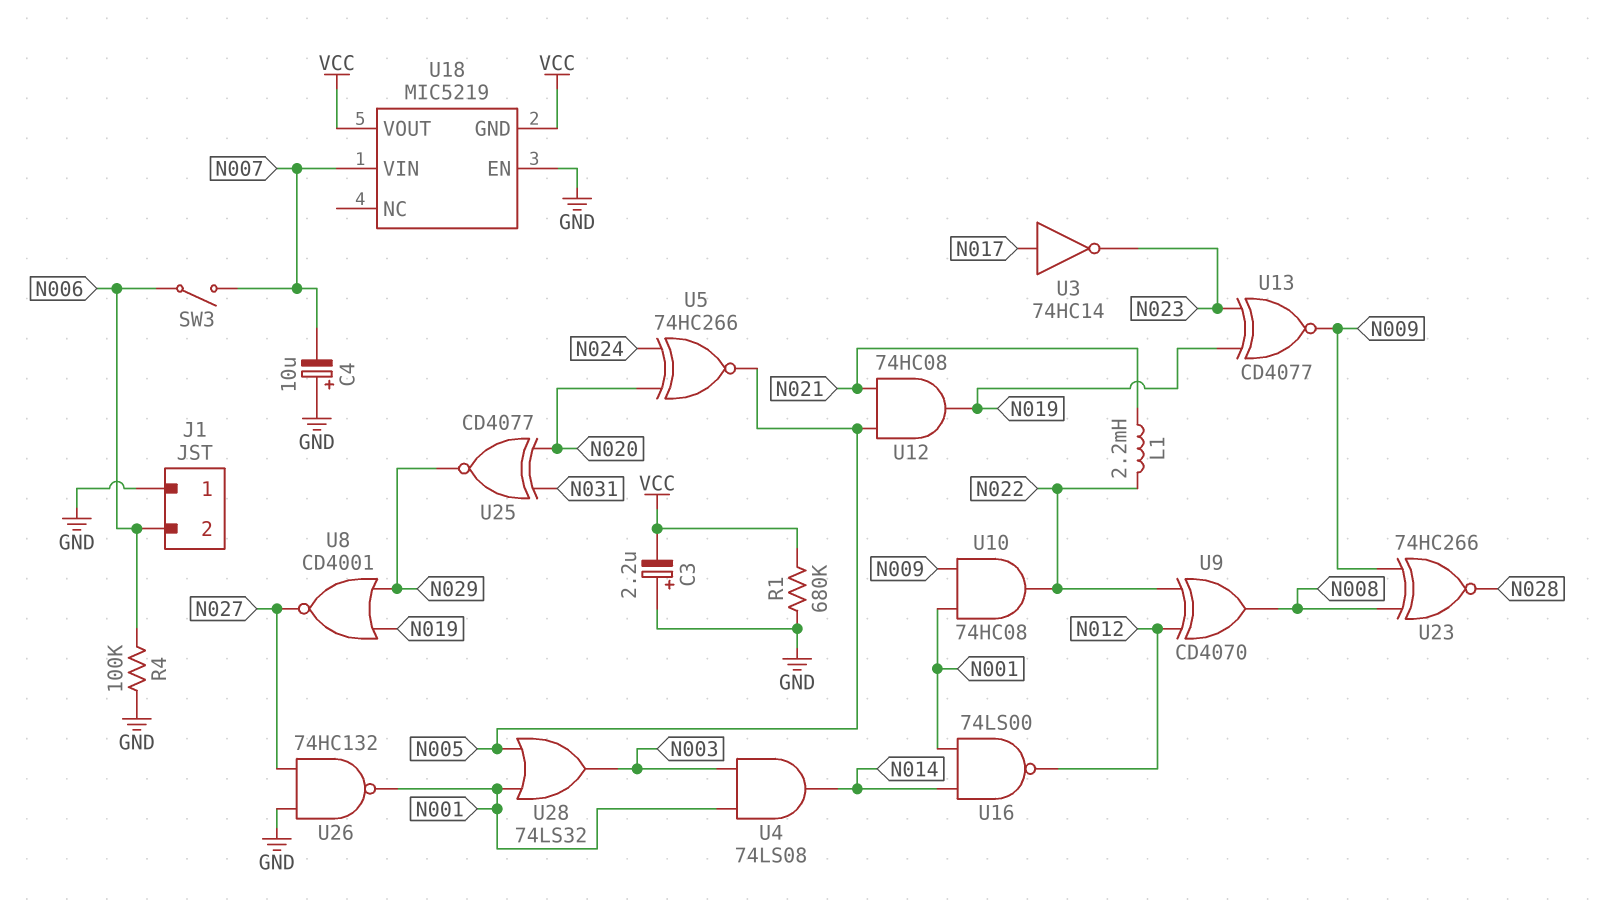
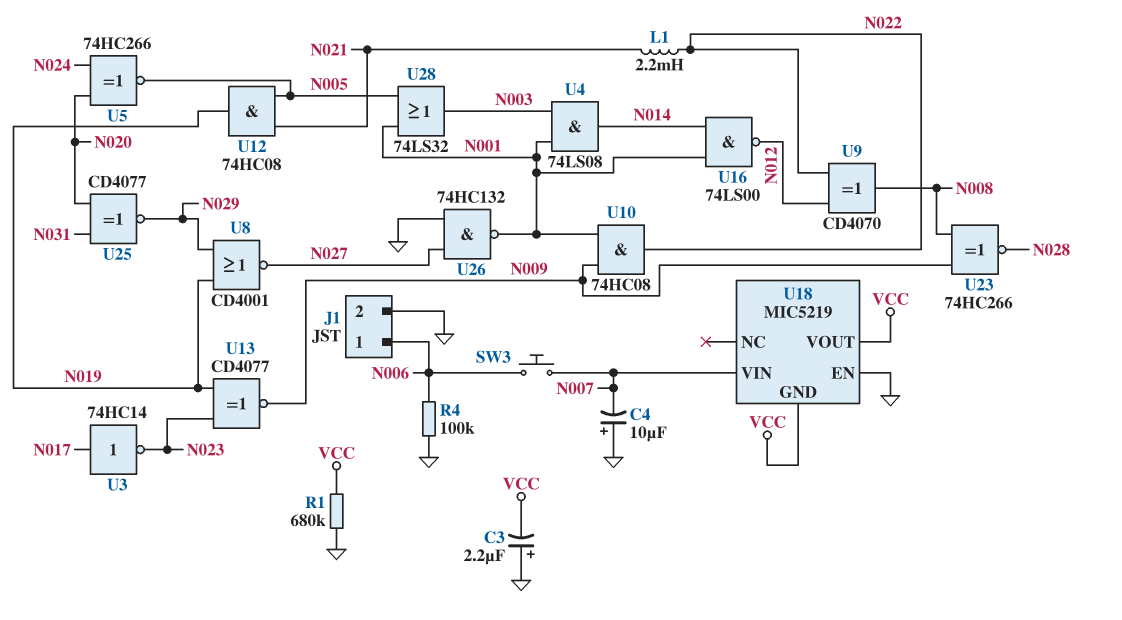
J1 pin 1: GND -> N006
J1 pin 2: N006 -> GND
SW3: switch (N006, N007) -> button (N006, N007)

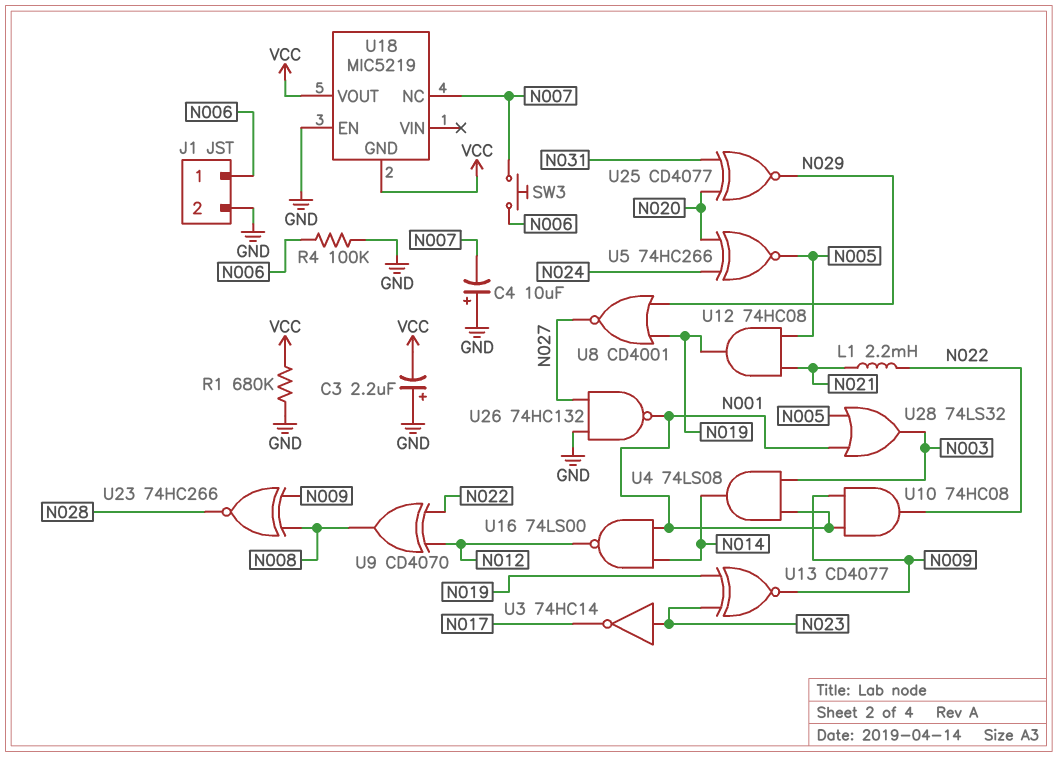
U3: NOT 74HC14 (in N017, out N023) -> NOT 74HC14 (in N023, out N017)
U18 pin NC: none -> N007
U18 pin VIN: N007 -> none

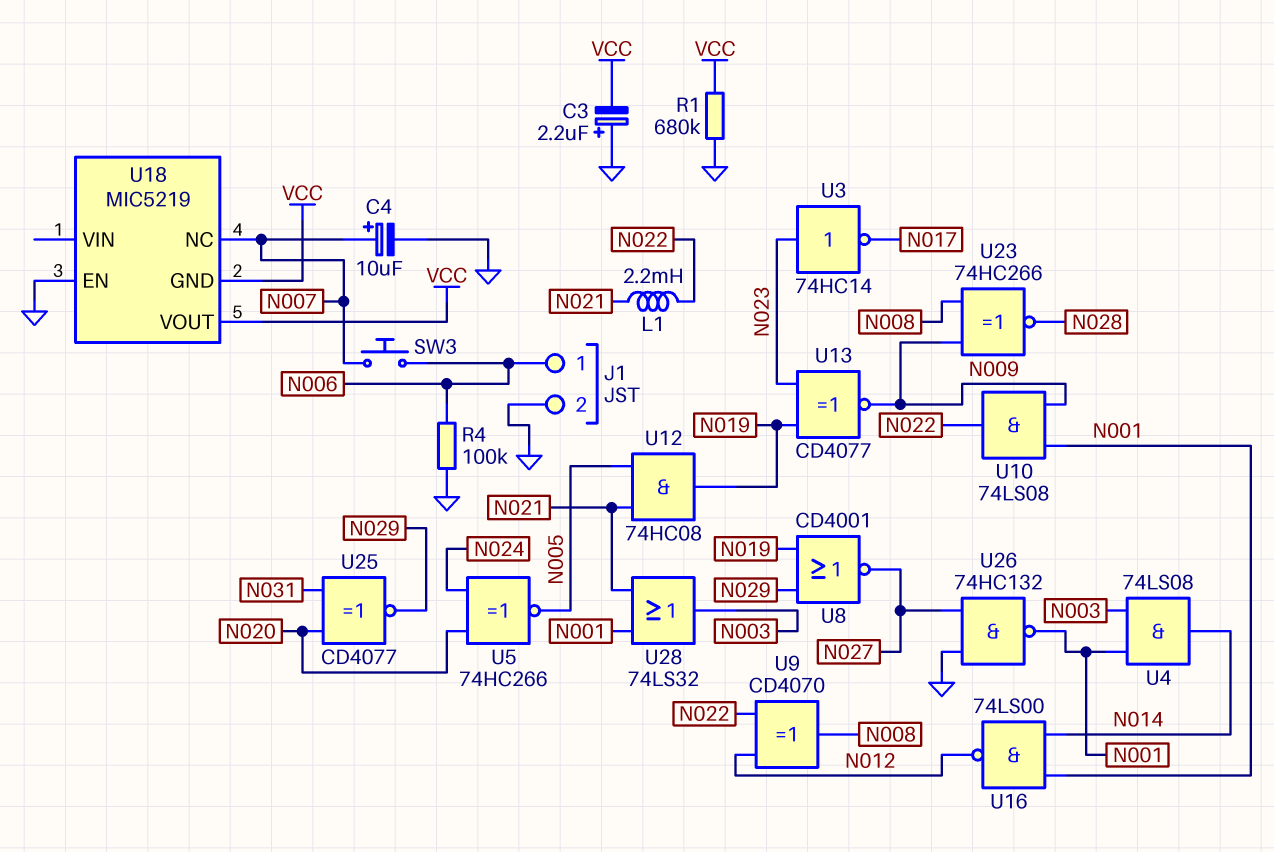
C4: 10uF (plus GND, minus N007) -> 10uF (plus N007, minus GND)
U10: AND 74HC08 (in N001, in N009, out N022) -> AND 74LS08 (in N001, in N009, out N022)
U28: OR 74LS32 (in N001, in N005, out N003) -> OR 74LS32 (in N001, in N021, out N003)

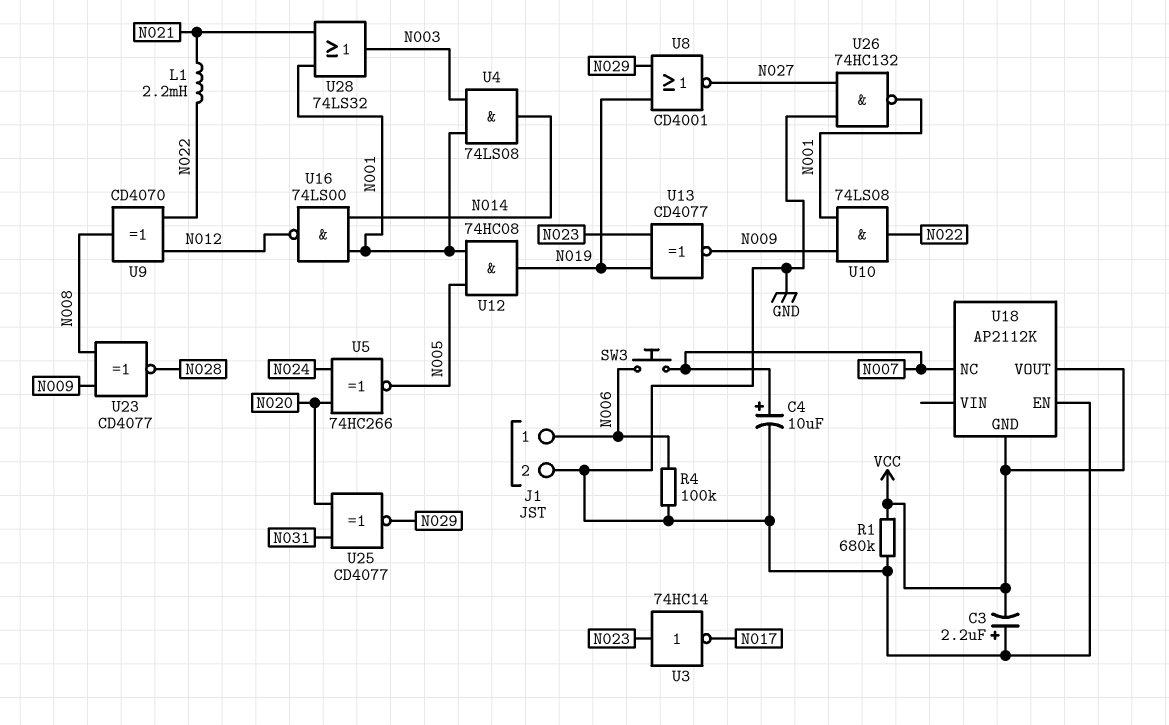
U12: AND 74HC08 (in N005, in N021, out N019) -> AND 74HC08 (in N001, in N005, out N019)
U18: MIC5219 -> AP2112K
U23: XNOR 74HC266 (in N008, in N009, out N028) -> XNOR CD4077 (in N008, in N009, out N028)

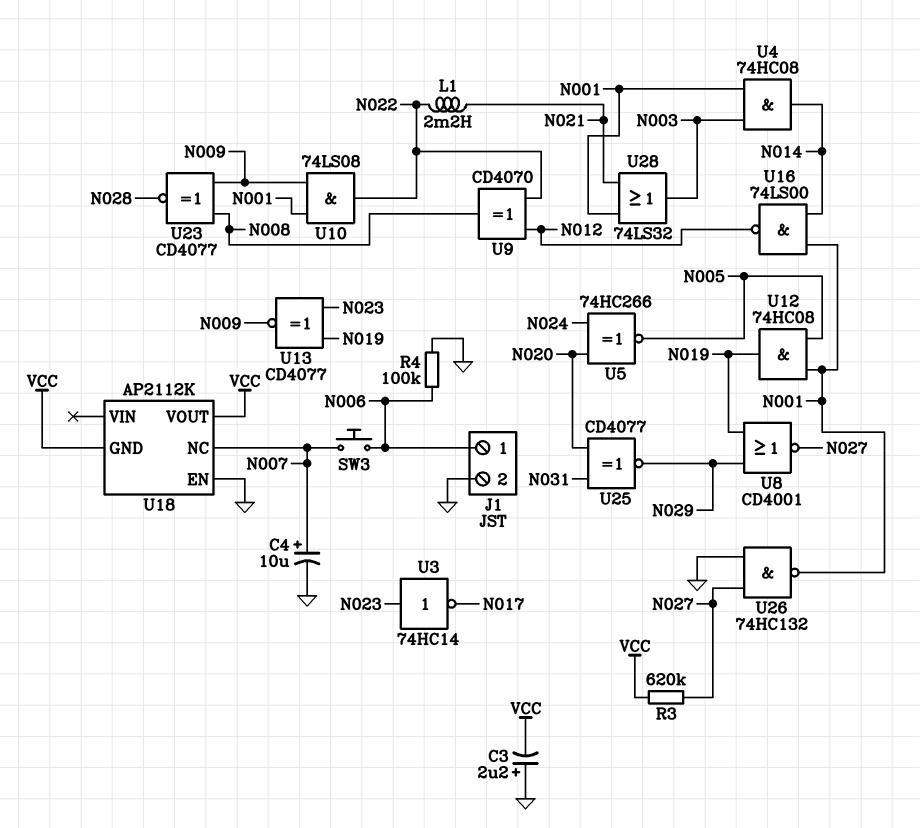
R1: 680k (GND, VCC) -> none
R3: none -> 620k (N027, VCC)
U4: AND 74LS08 (in N001, in N003, out N014) -> AND 74HC08 (in N001, in N003, out N014)

